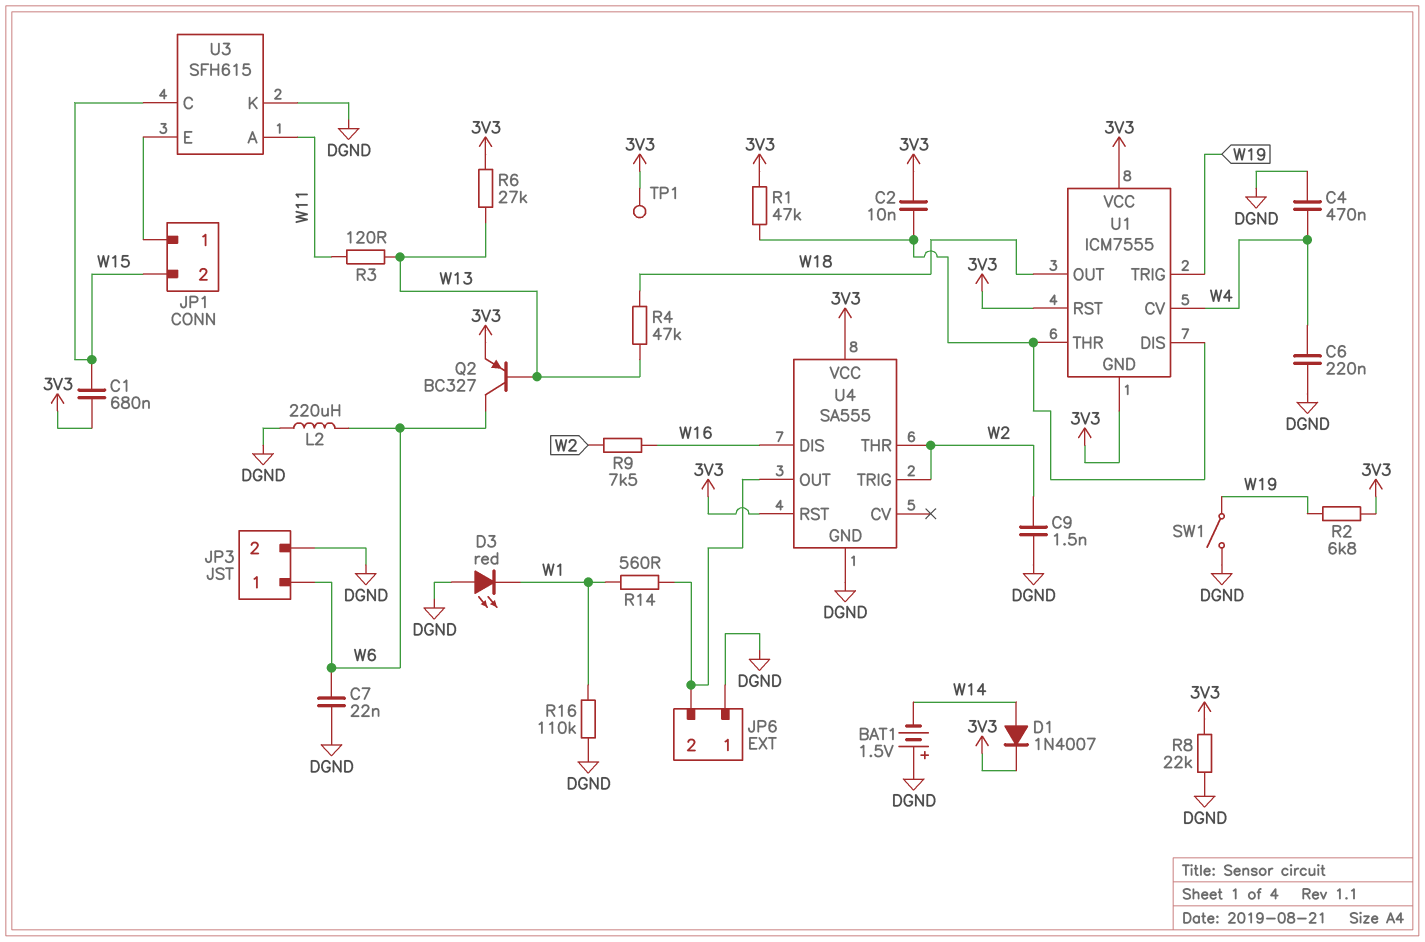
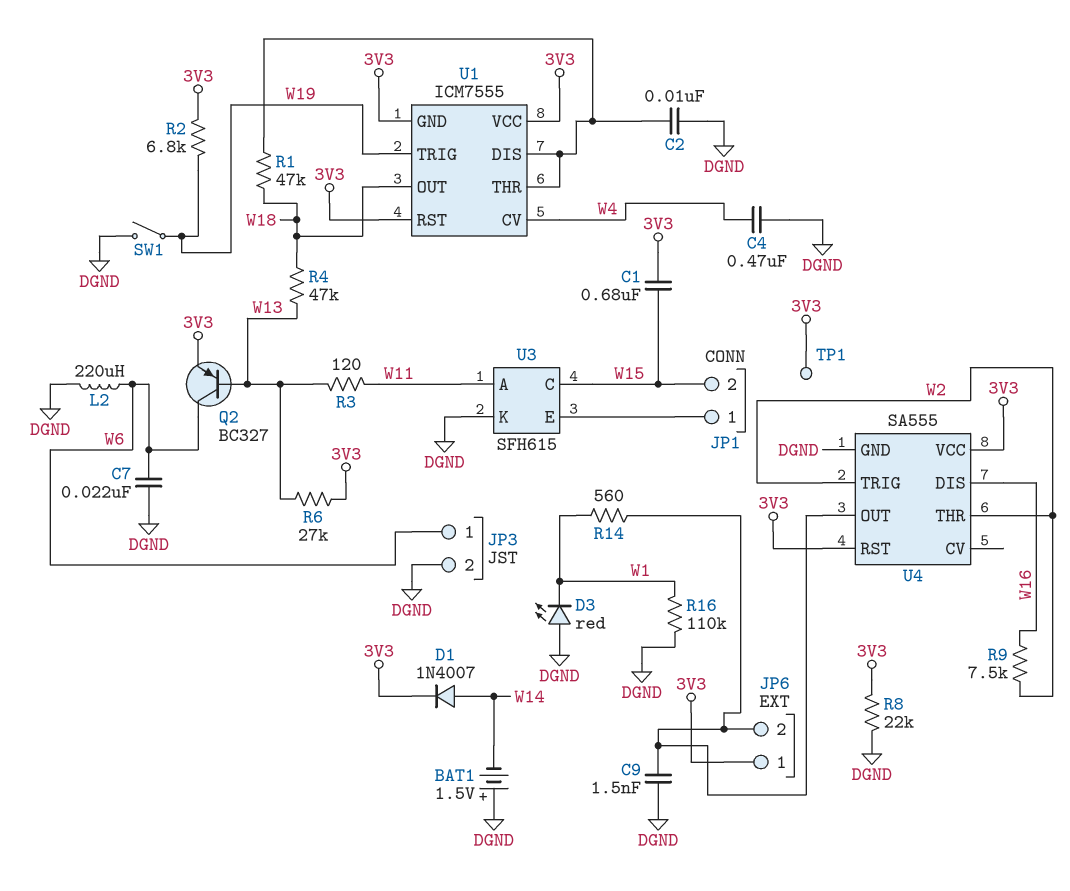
C2: 10nF (3V3, U1/DIS) -> 10nF (DGND, U1/DIS)
C6: 220nF (DGND, W4) -> none
C9: 1.5nF (DGND, W2) -> 1.5nF (DGND, JP6/2)
JP6 pin 1: DGND -> 3V3
R1: 47k (3V3, U1/DIS) -> 47k (U1/DIS, W18)

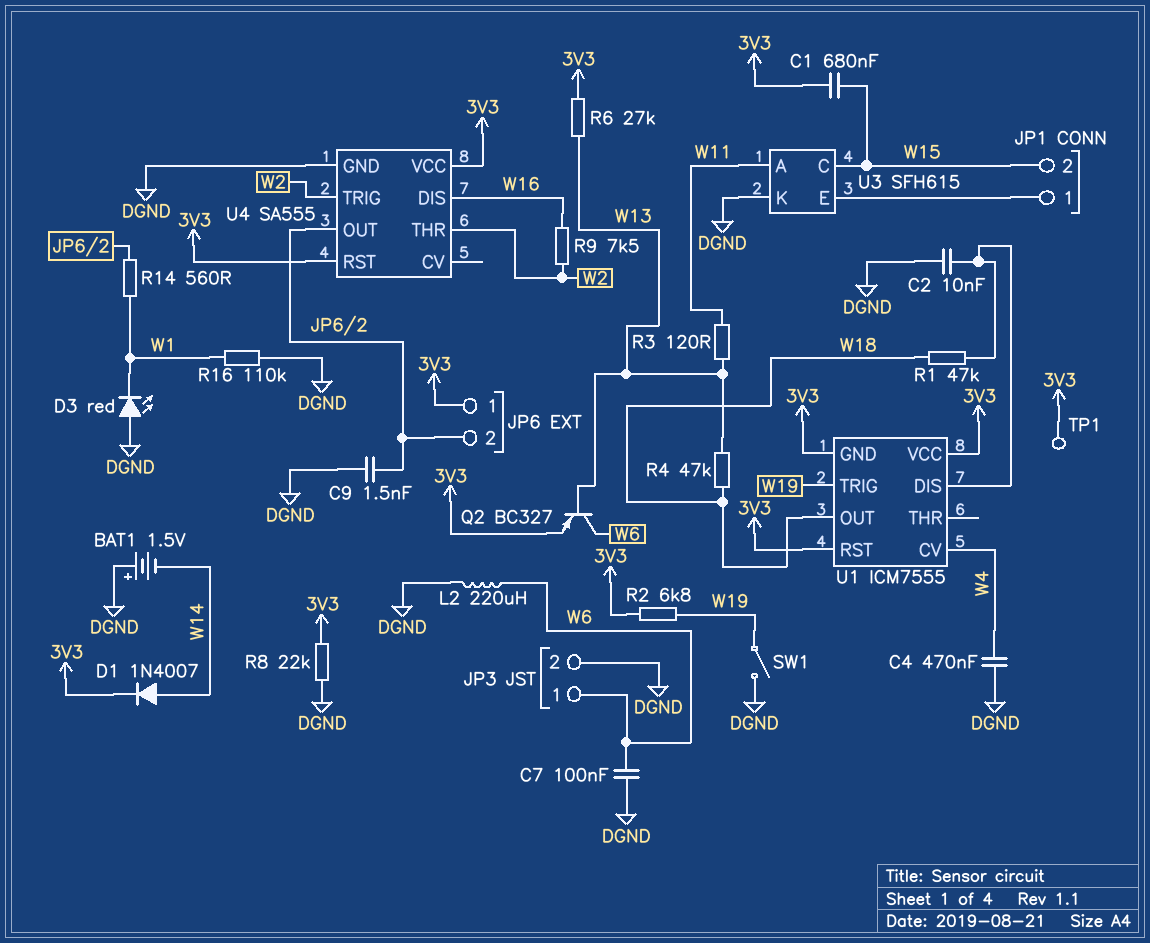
C7: 22nF (DGND, W6) -> 100nF (DGND, W6)
U1 pin THR: U1/DIS -> none

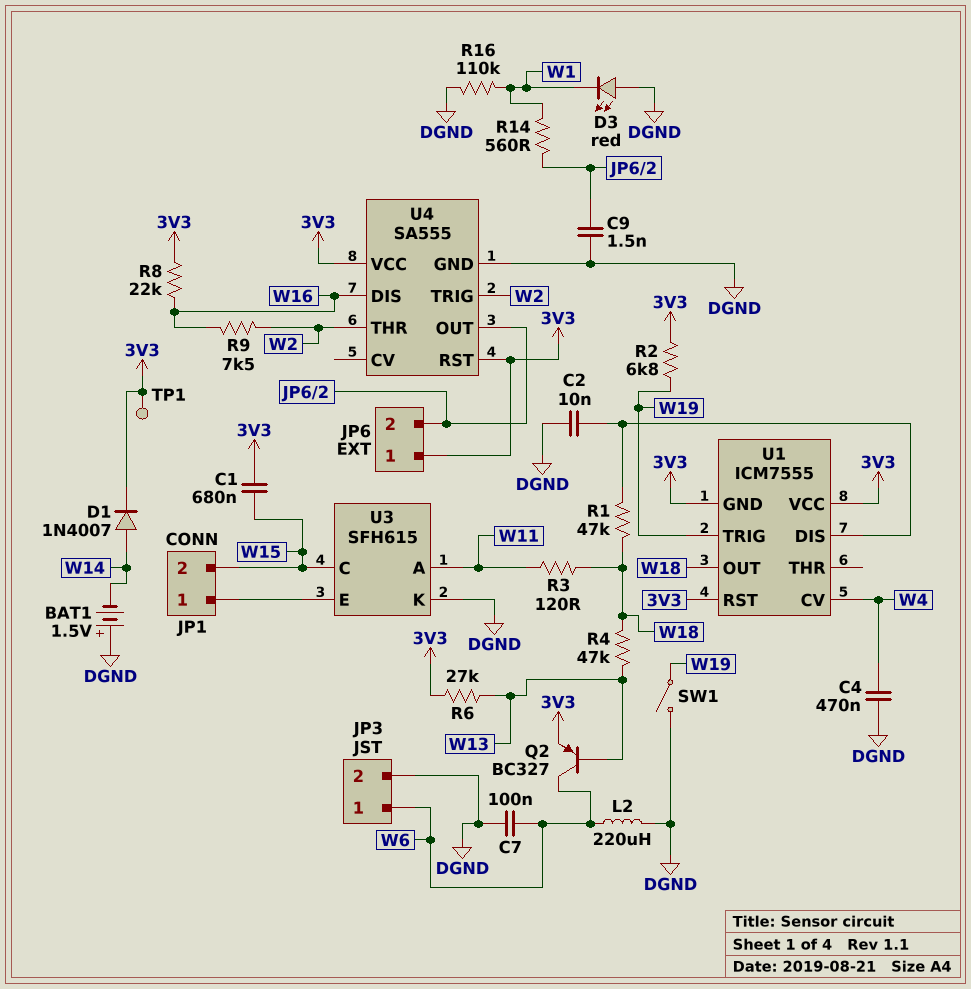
R3: 120 (W11, W13) -> 120 (W11, W18)
R8: 22k (3V3, DGND) -> 22k (3V3, W16)

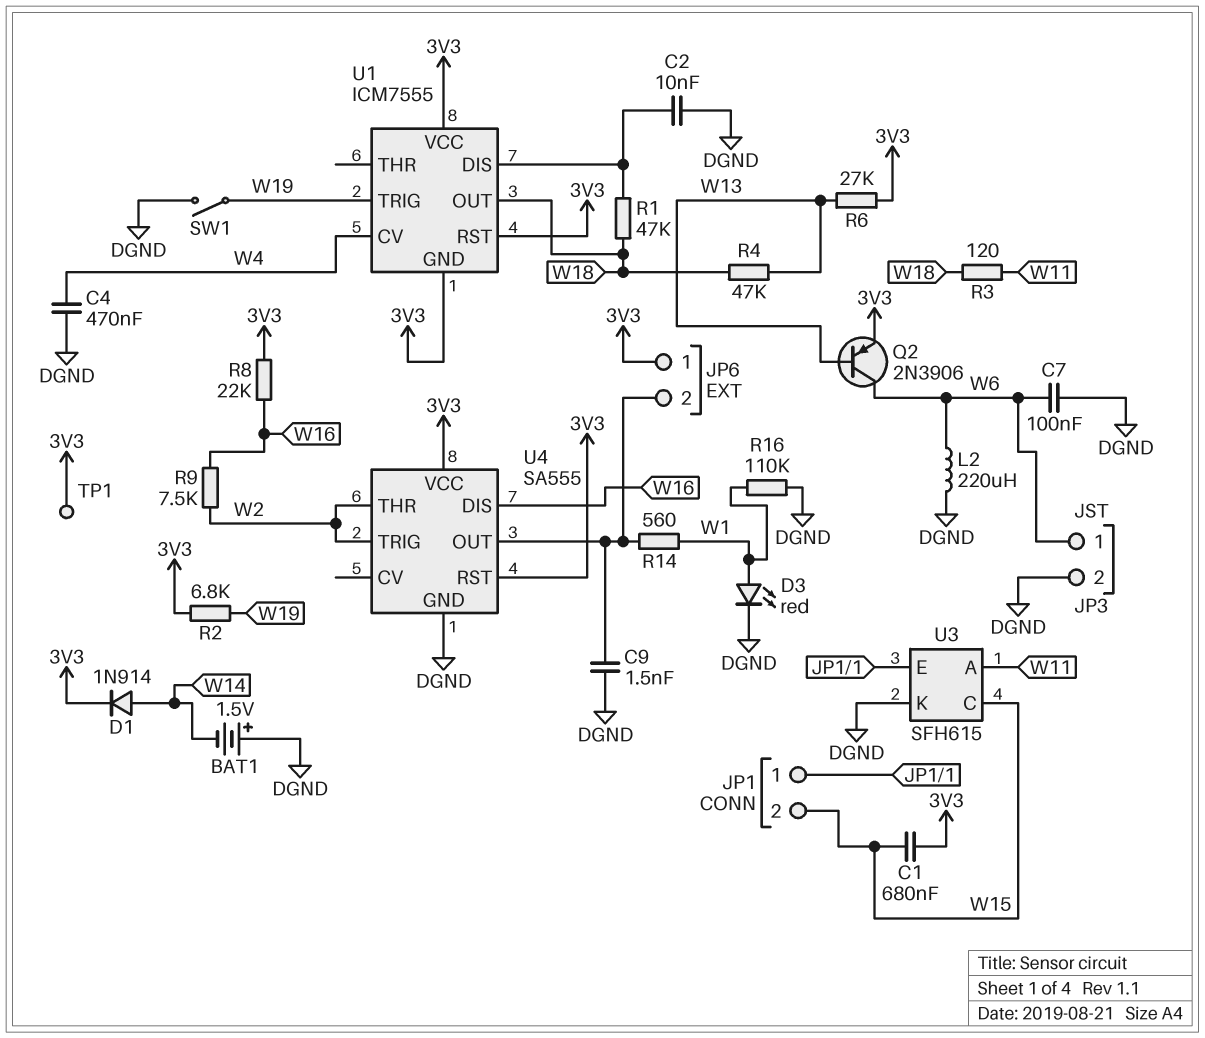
D1: diode 1N4007 (A W14, K 3V3) -> diode 1N914 (A W14, K 3V3)
D3: LED red (A DGND, K W1) -> LED red (A W1, K DGND)
Q2: PNP BC327 (B W13, C W6, E 3V3) -> PNP 2N3906 (B W13, C W6, E 3V3)

